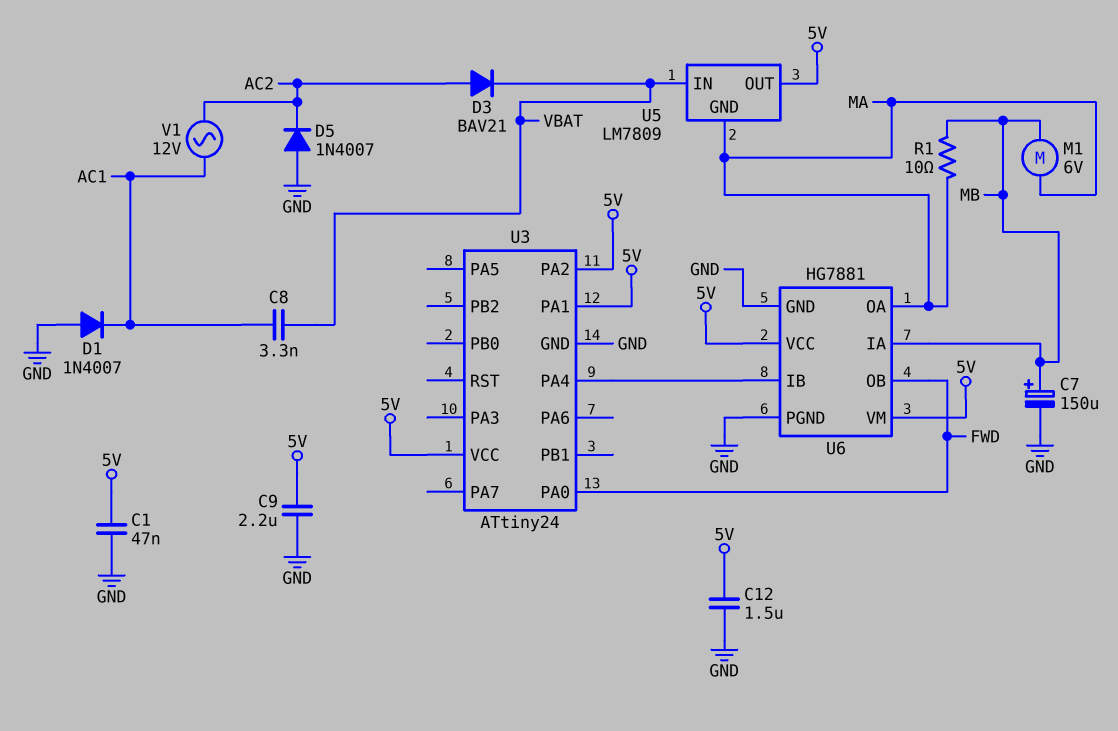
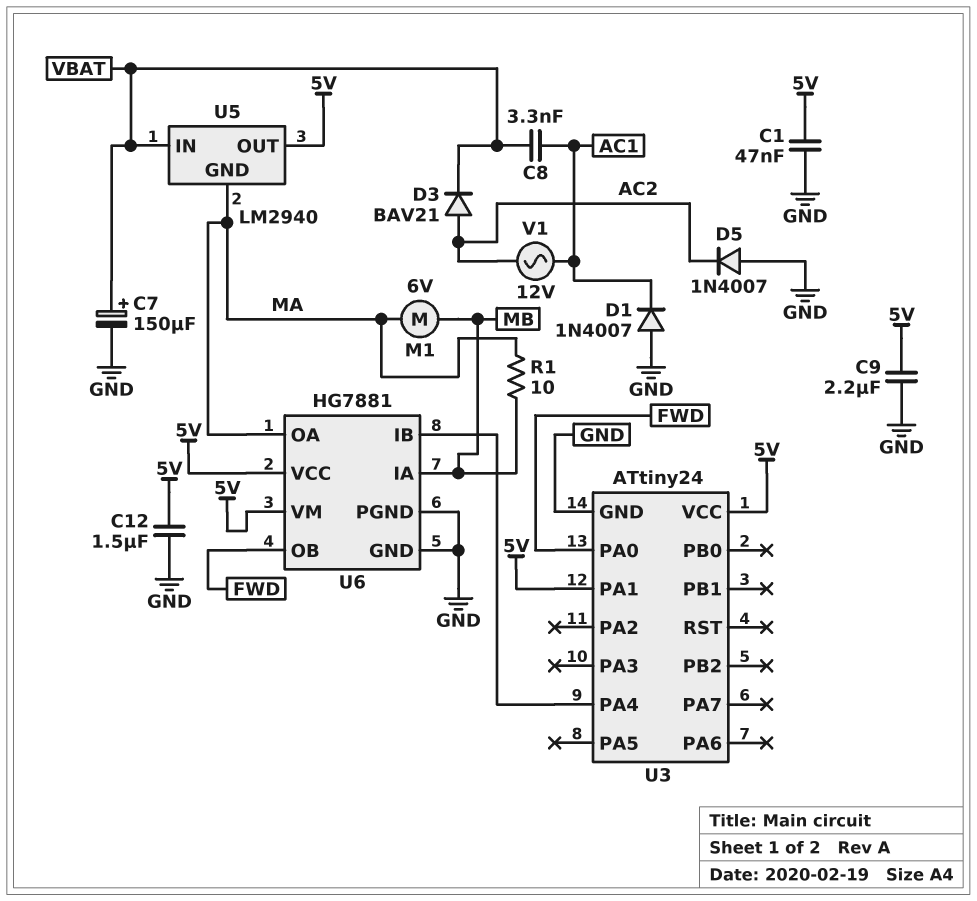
C7: 150uF (plus MB, minus GND) -> 150uF (plus VBAT, minus GND)
U3 pin PA2: 5V -> none
U5: LM7809 -> LM2940

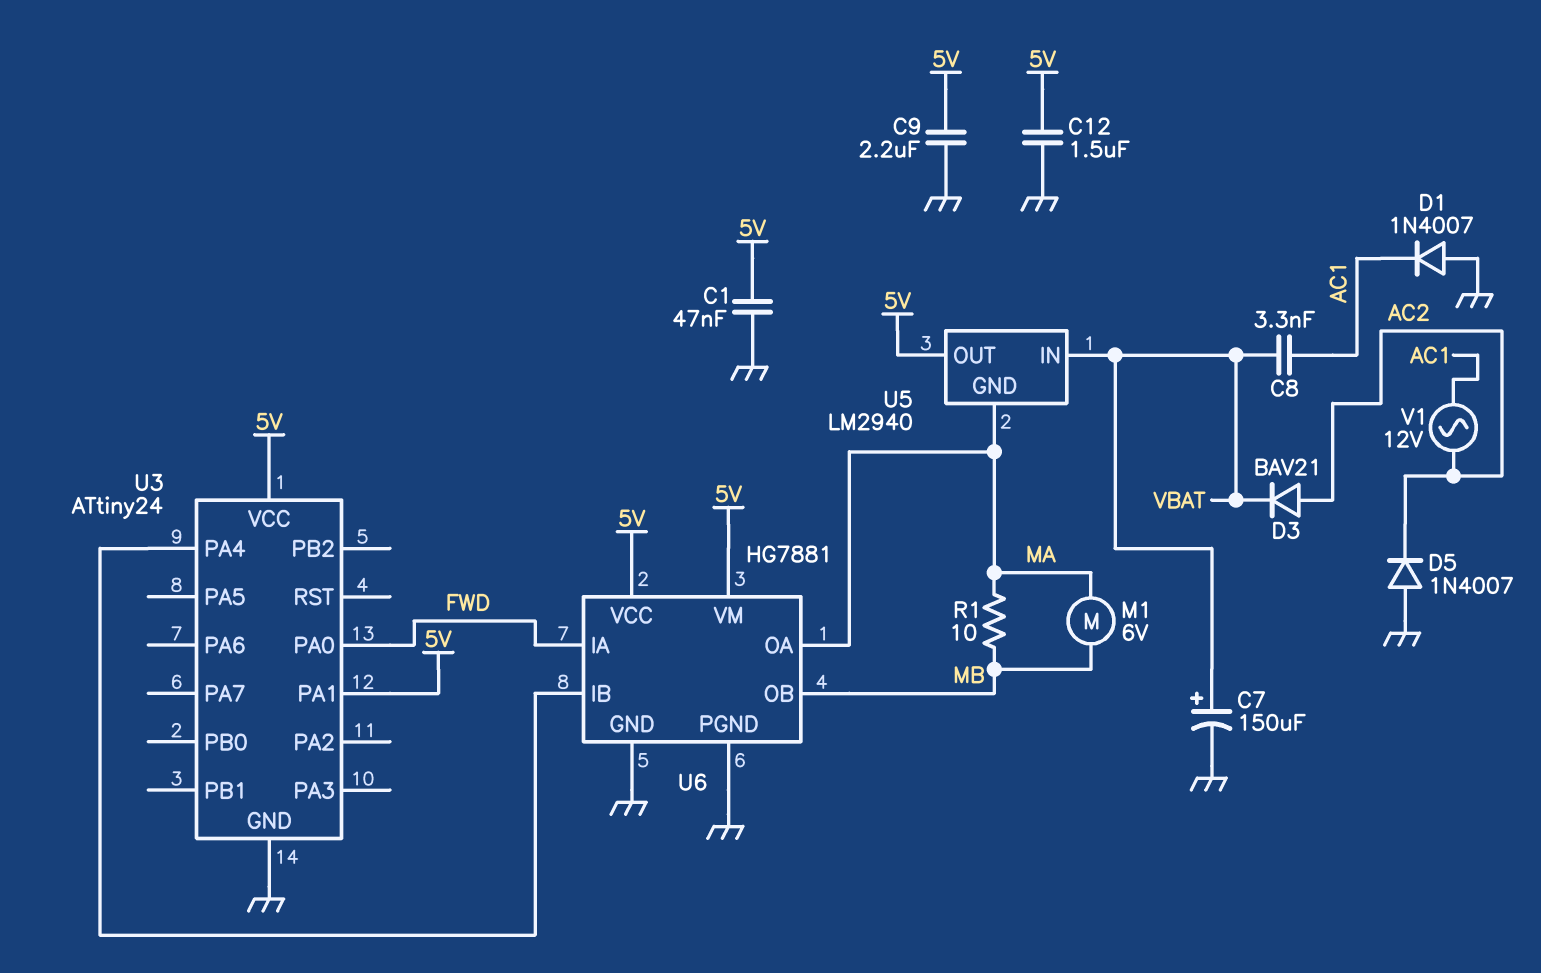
U6 pin IA: MB -> FWD
U6 pin OB: FWD -> MB

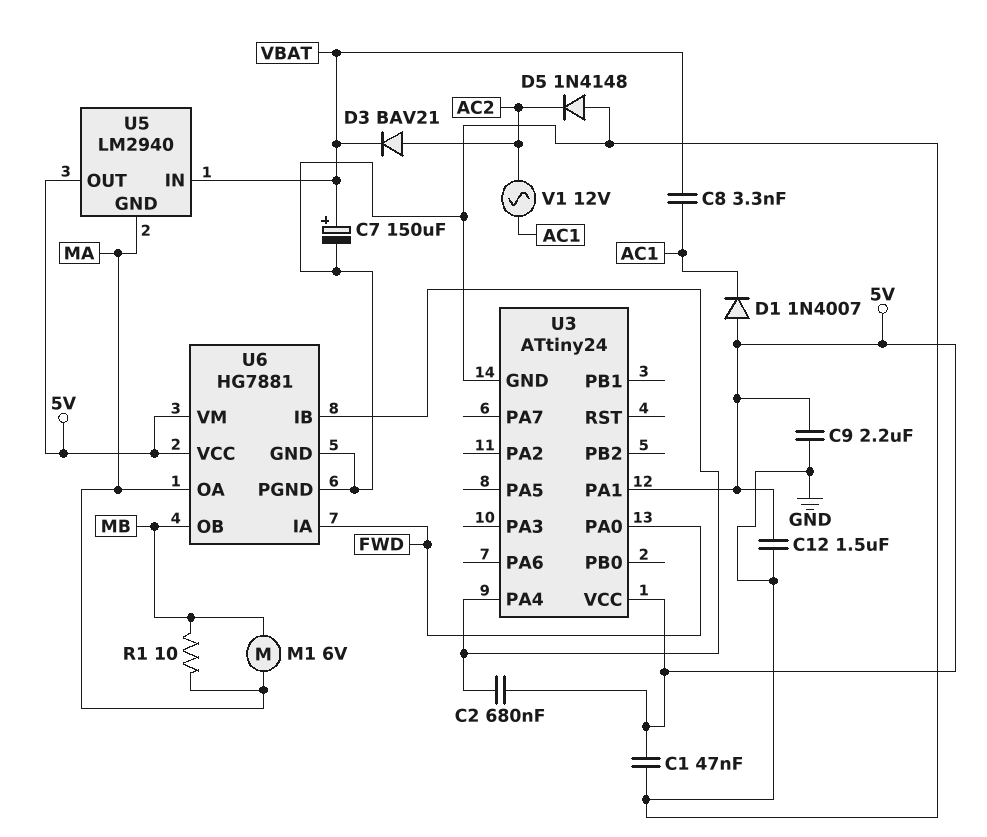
C2: none -> 680nF (5V, U3/PA4)
D1: diode 1N4007 (A GND, K AC1) -> diode 1N4007 (A 5V, K AC1)
D5: diode 1N4007 (A GND, K AC2) -> diode 1N4148 (A GND, K AC2)

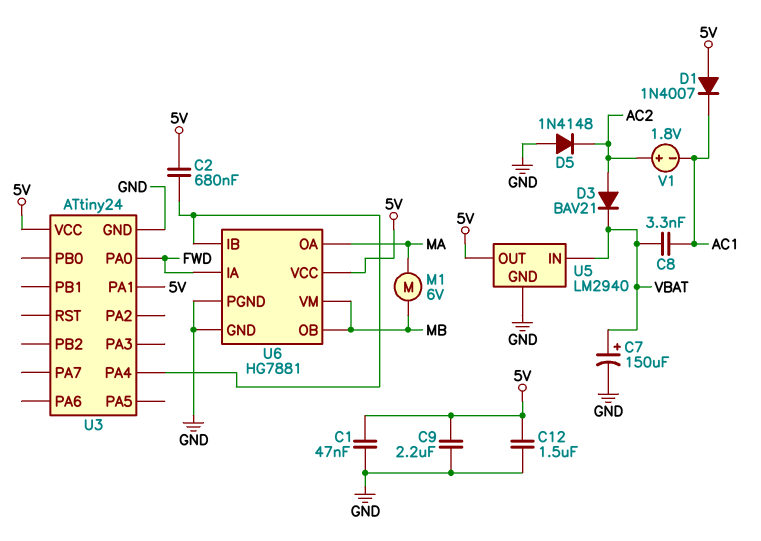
R1: 10 (MA, MB) -> none
U5 pin GND: MA -> GND
U6 pin VM: 5V -> MB
V1: AC 12V (AC1, AC2) -> 1.8V (plus AC2, minus AC1)

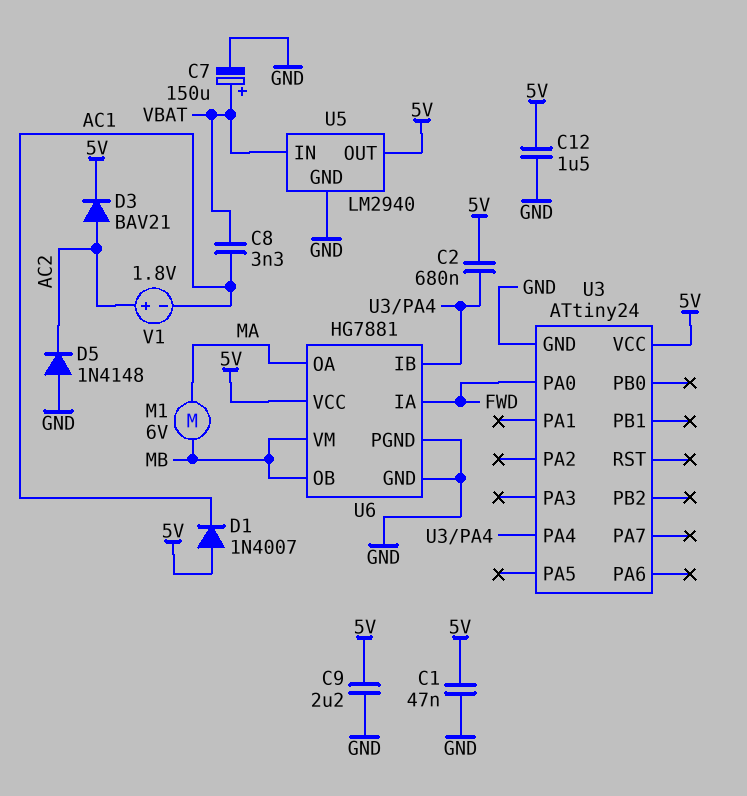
D3: diode BAV21 (A AC2, K VBAT) -> diode BAV21 (A AC2, K 5V)
U3 pin PA1: 5V -> none

